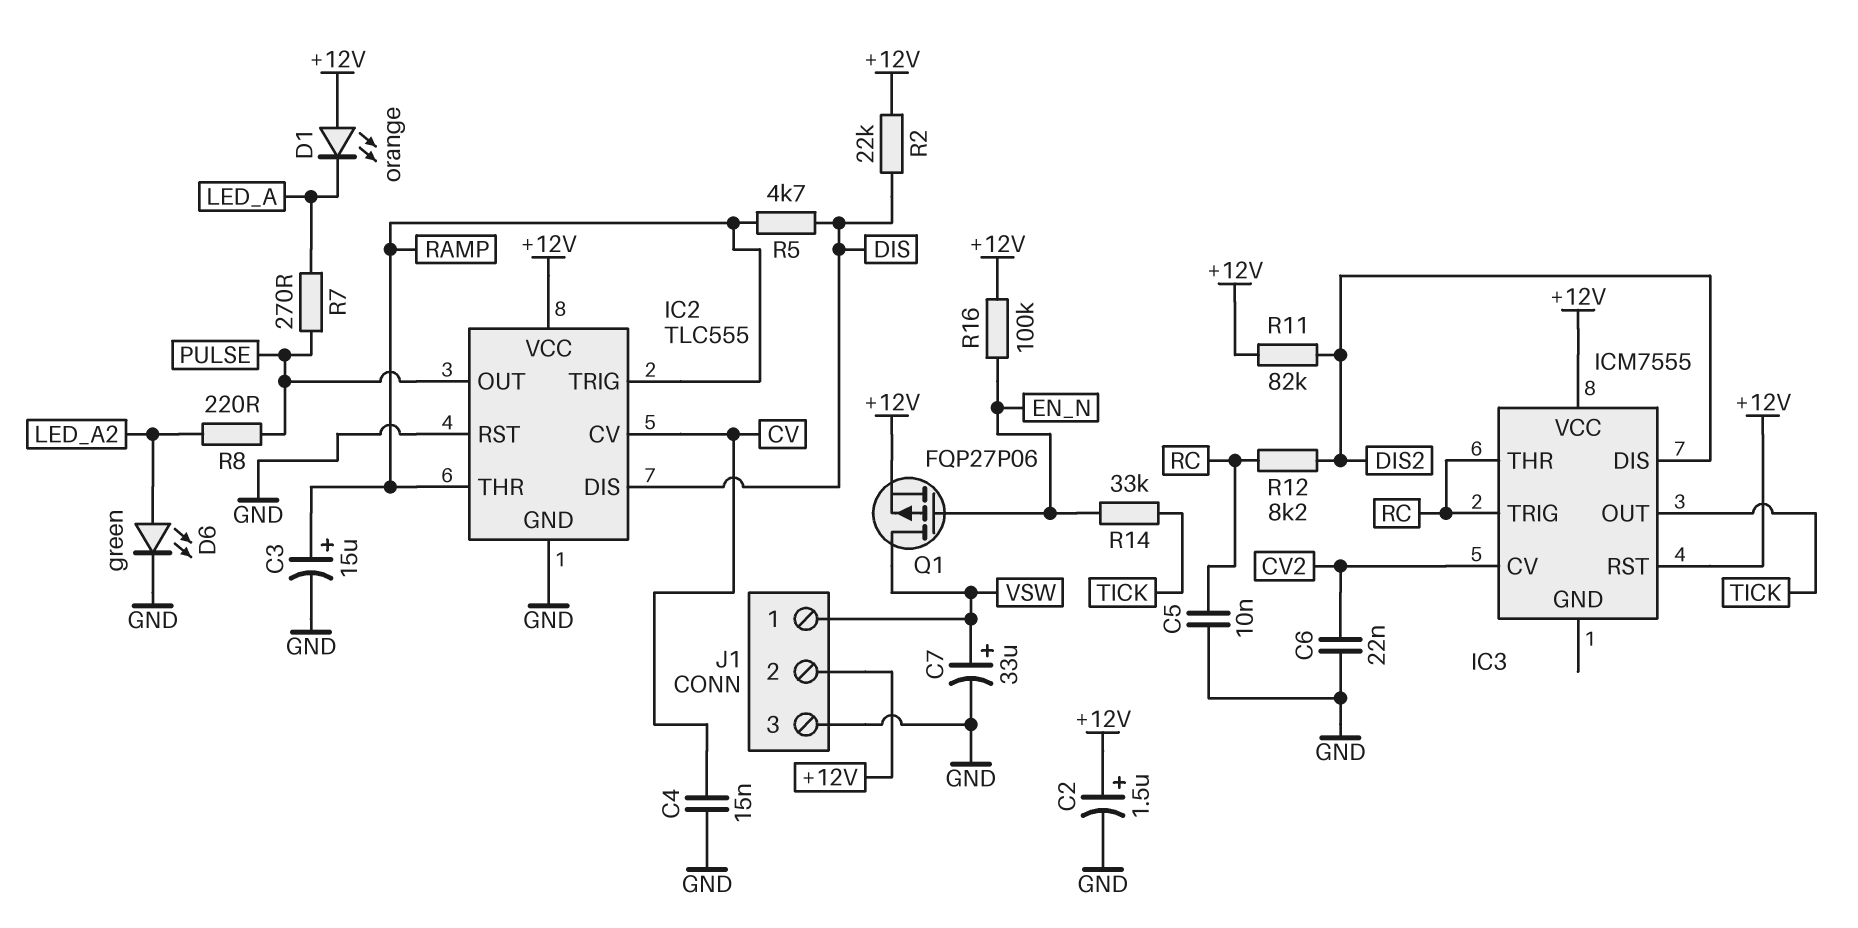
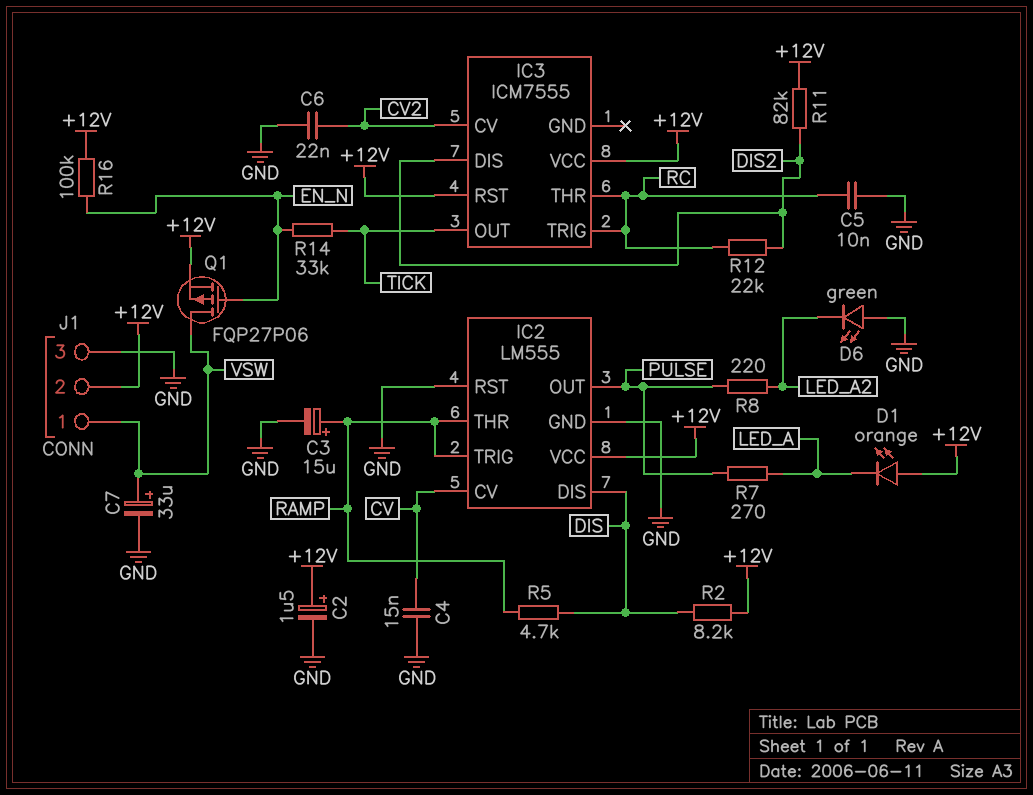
D6: LED green (A LED_A2, K GND) -> LED green (A GND, K LED_A2)
IC2: TLC555 -> LM555
R2: 22k (+12V, DIS) -> 8.2k (+12V, DIS)
R12: 8.2k (DIS2, RC) -> 22k (DIS2, RC)

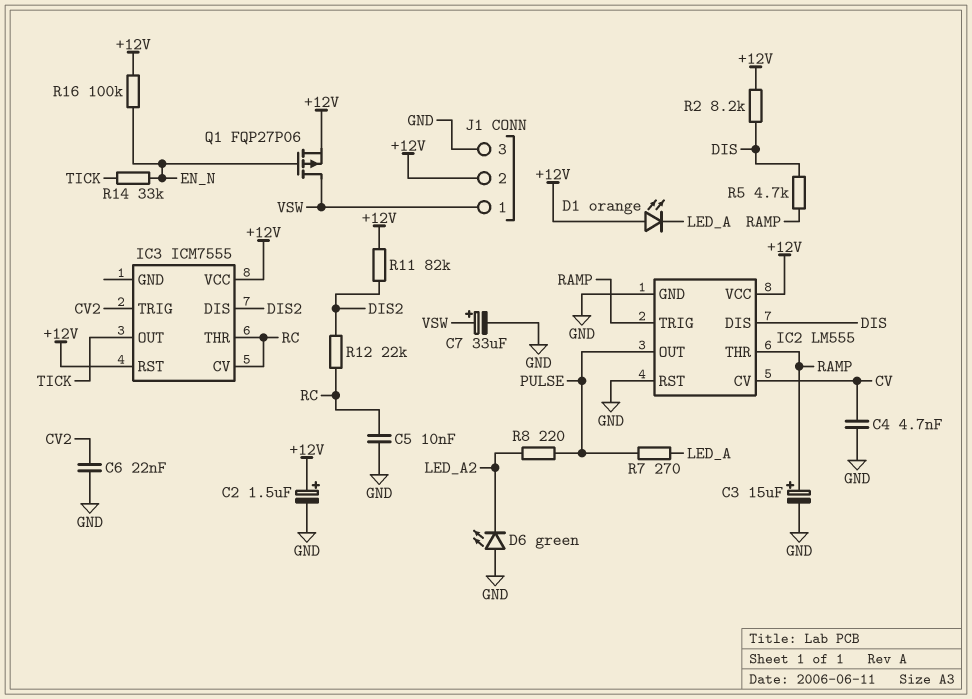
C4: 15nF (CV, GND) -> 4.7nF (CV, GND)
IC3 pin CV: CV2 -> RC
IC3 pin TRIG: RC -> CV2

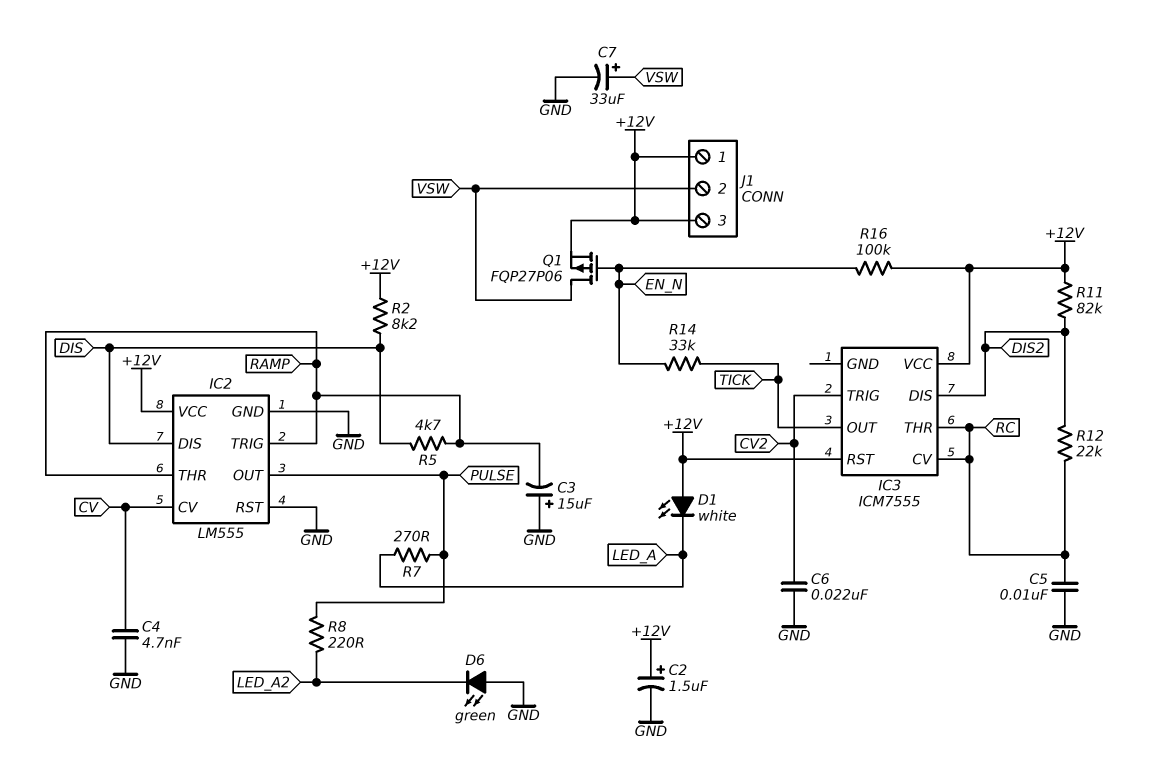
C3: 15uF (plus RAMP, minus GND) -> 15uF (plus GND, minus RAMP)
D1: LED orange (A +12V, K LED_A) -> LED white (A +12V, K LED_A)
J1 pin 1: VSW -> +12V
J1 pin 2: +12V -> VSW
J1 pin 3: GND -> +12V

